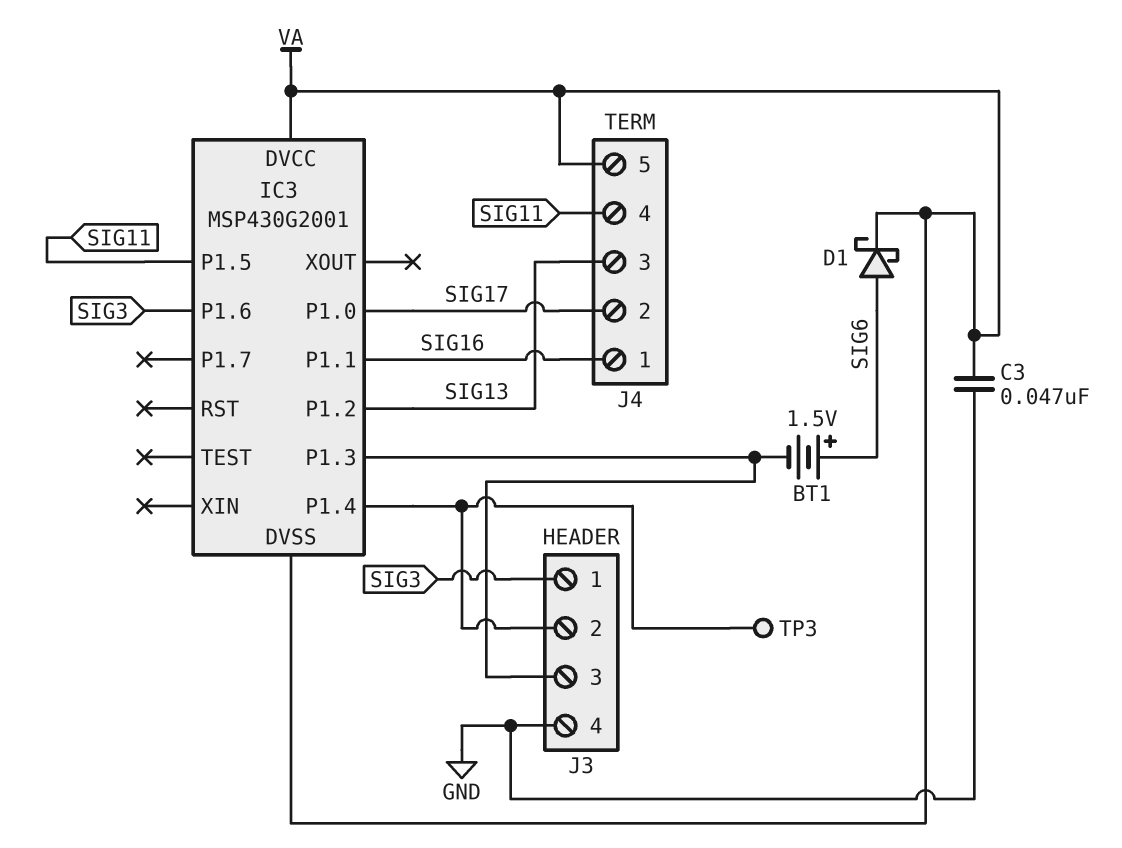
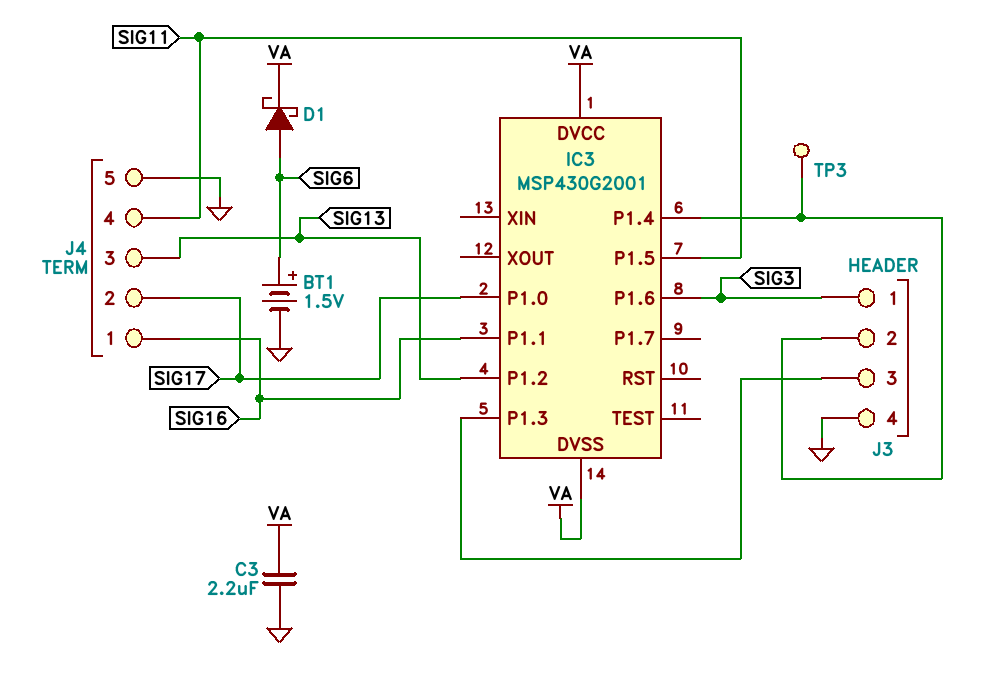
BT1: 1.5V (plus SIG6, minus IC3/P1.3) -> 1.5V (plus SIG6, minus GND)
C3: 47nF (GND, VA) -> 2.2uF (GND, VA)
J4 pin 5: VA -> GND

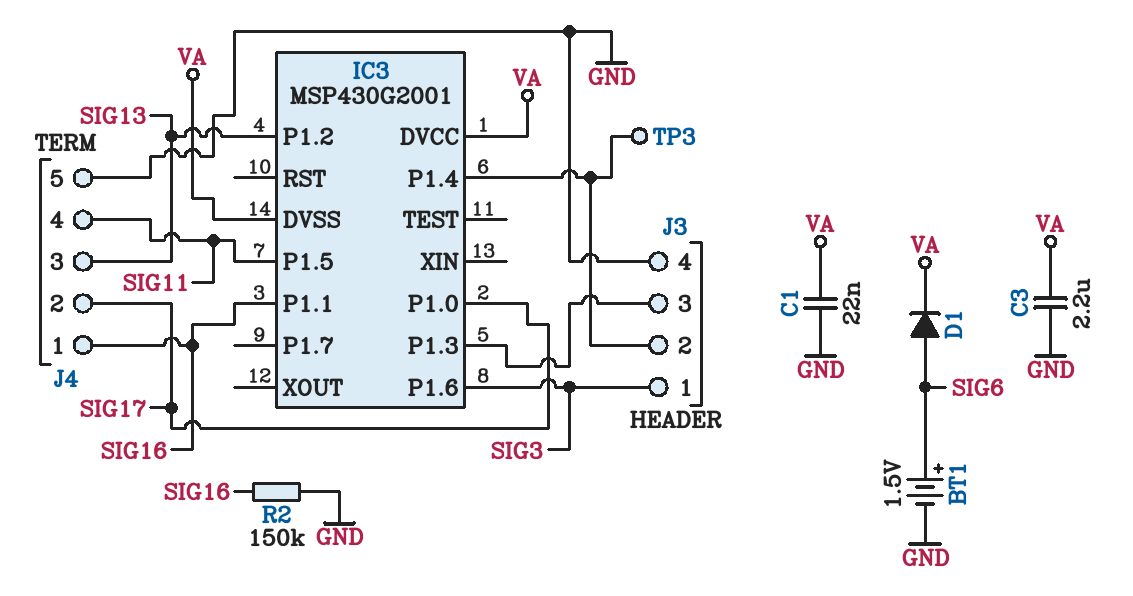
C1: none -> 22nF (GND, VA)
D1: schottky (A SIG6, K VA) -> diode (A SIG6, K VA)
R2: none -> 150k (GND, SIG16)

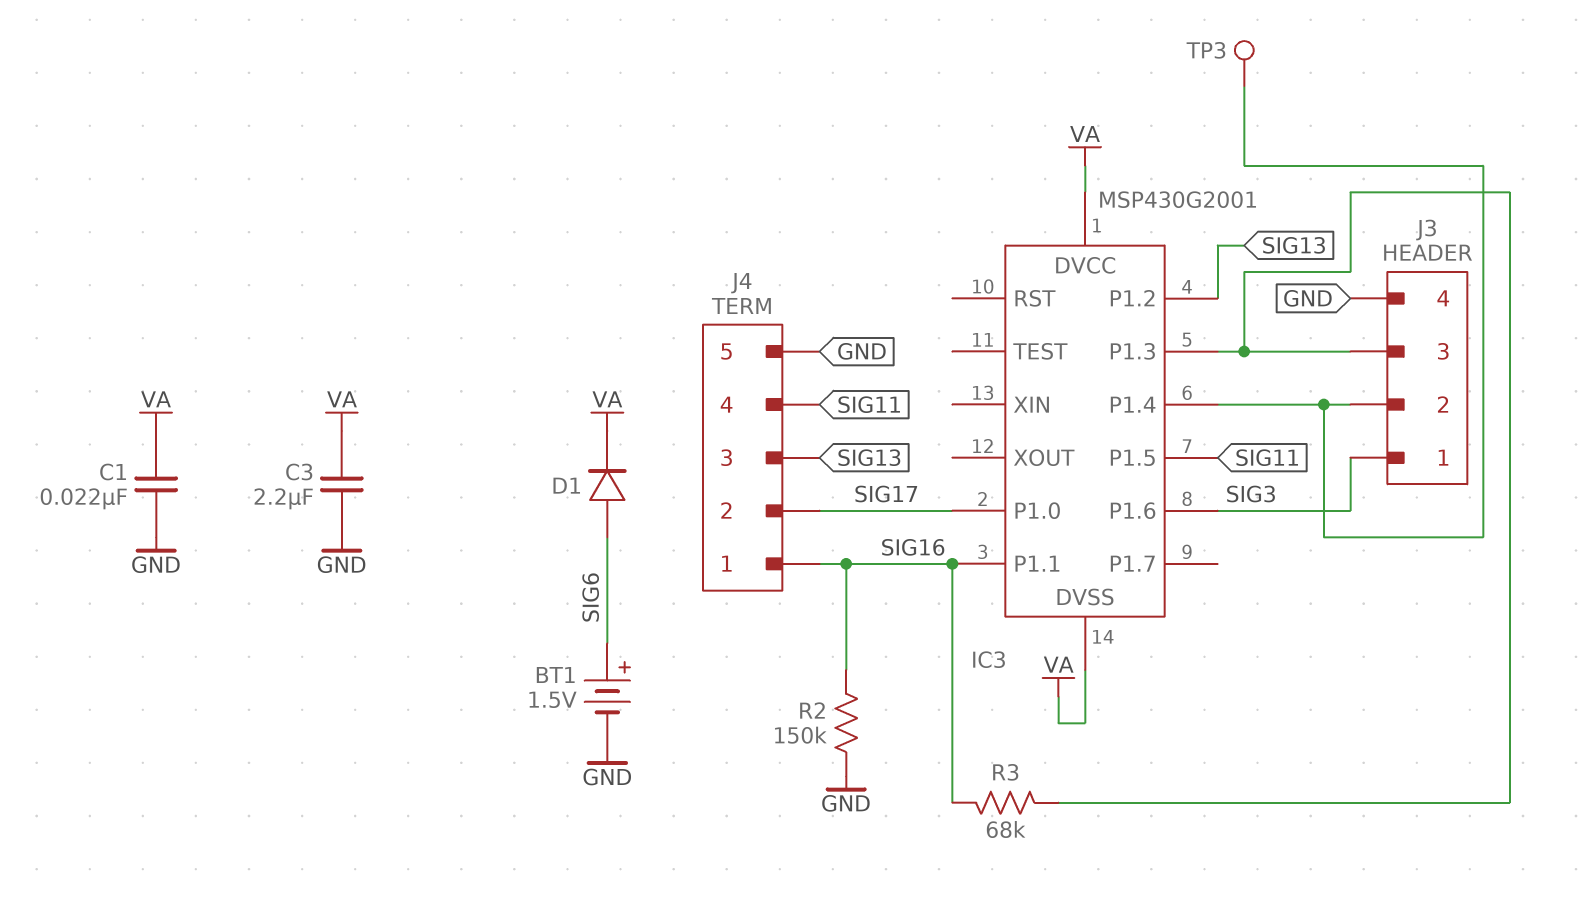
R3: none -> 68k (IC3/P1.3, SIG16)

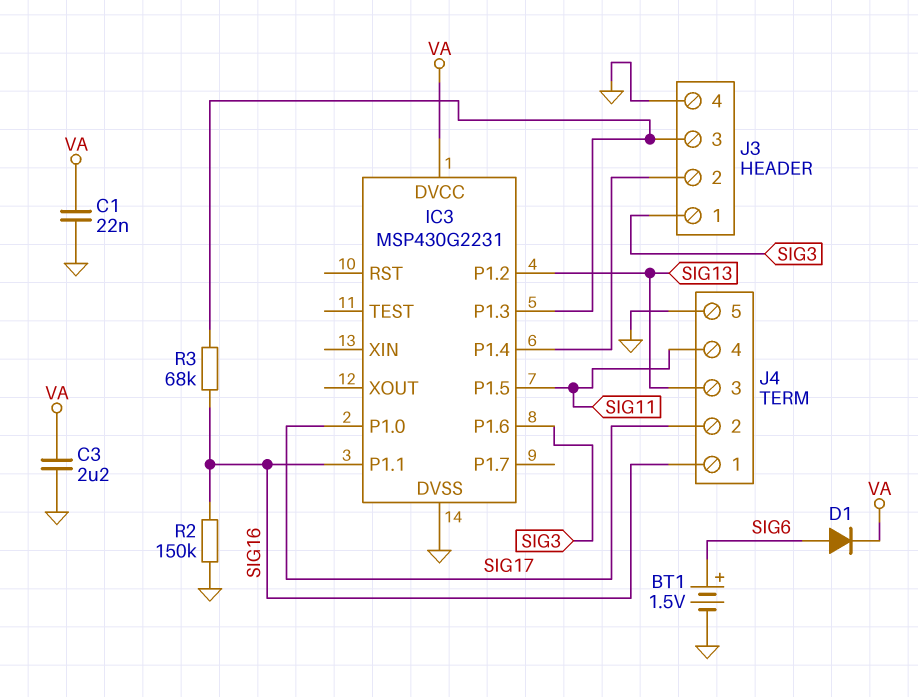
IC3: MSP430G2001 -> MSP430G2231
IC3 pin DVSS: VA -> GND
TP3: test point (IC3/P1.4) -> none

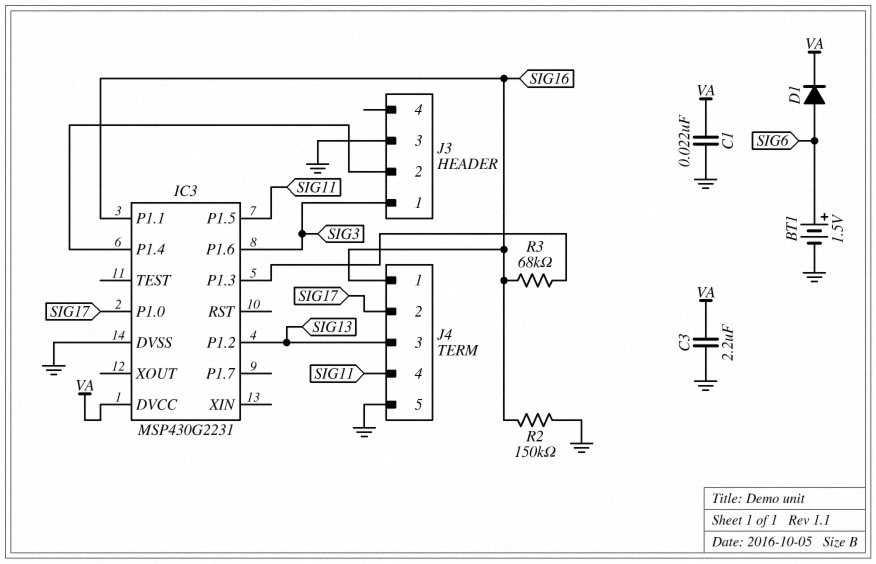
J3 pin 3: IC3/P1.3 -> GND
J3 pin 4: GND -> none

